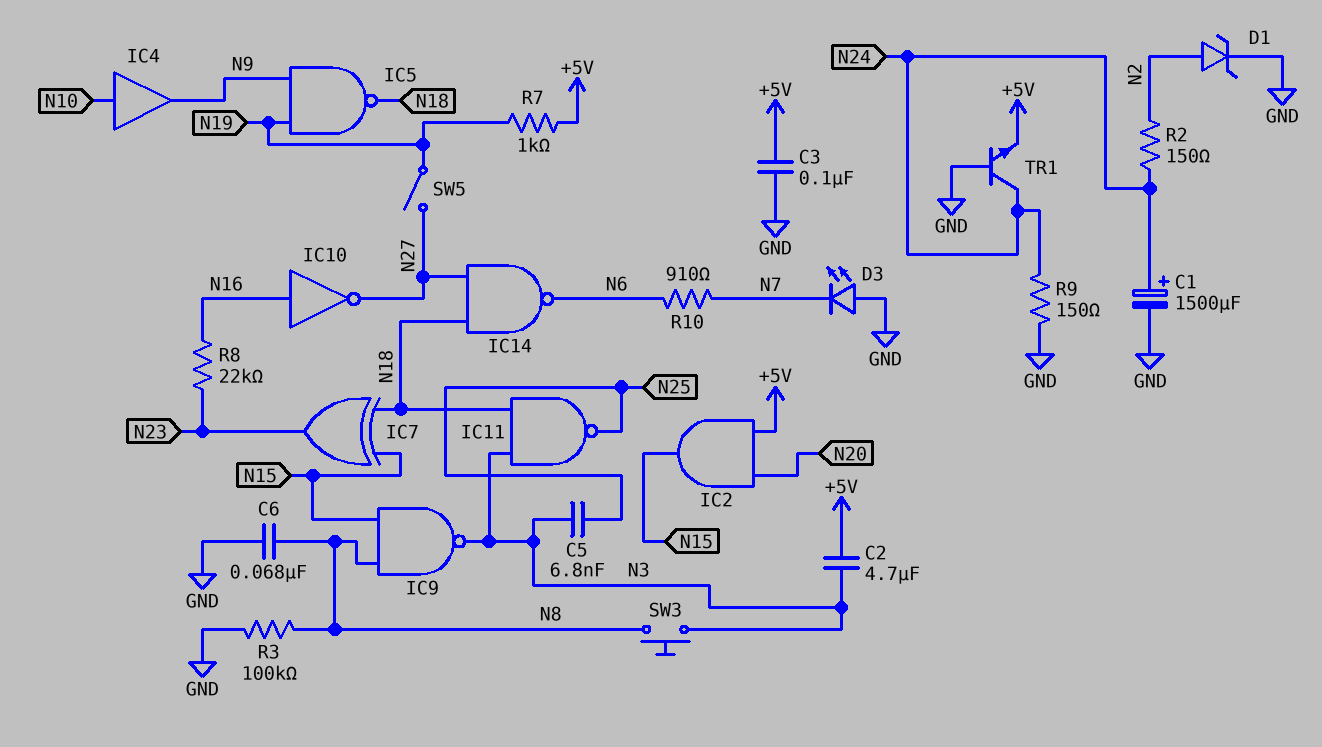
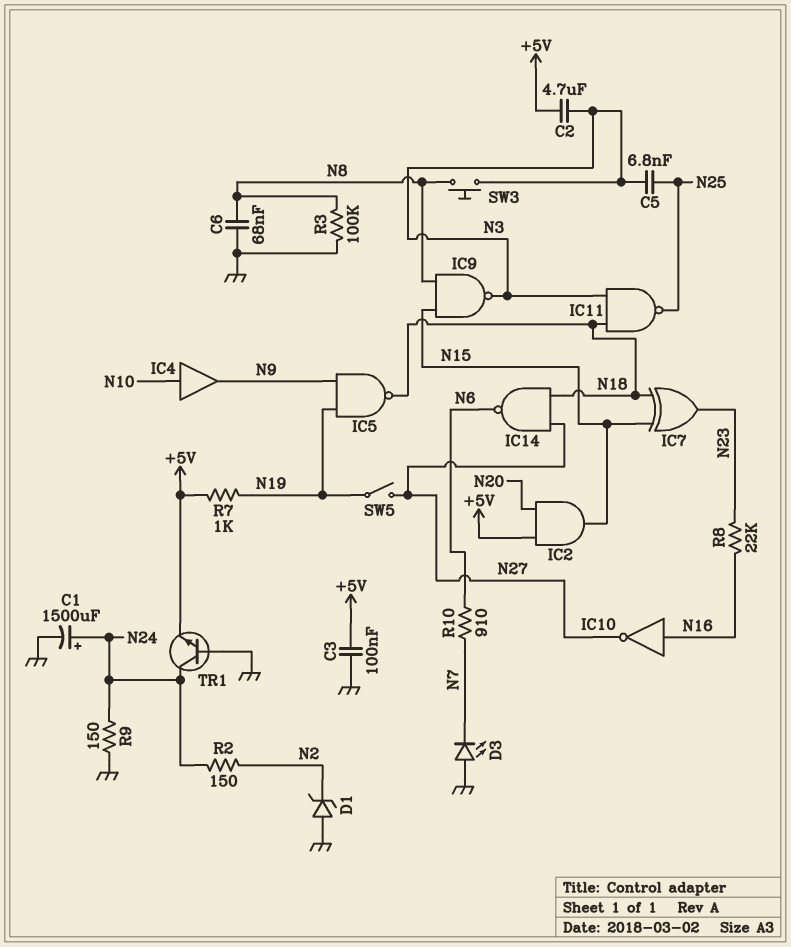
D1: zener (A N2, K GND) -> zener (A GND, K N2)

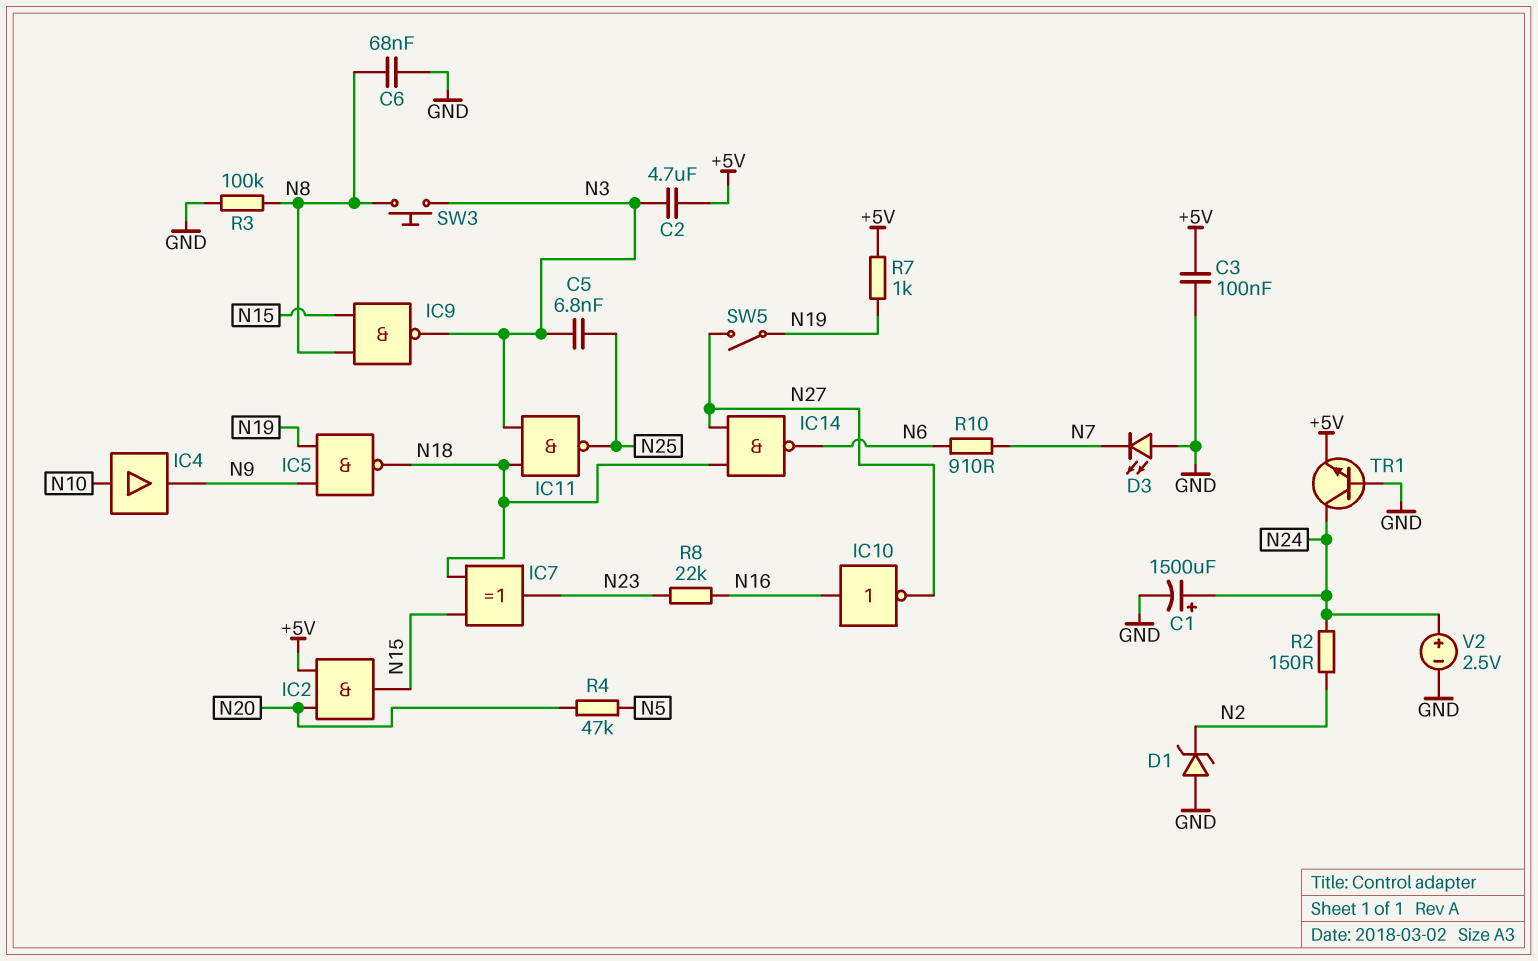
R4: none -> 47k (N5, N20)
R9: 150 (GND, N24) -> none
V2: none -> 2.5V (plus N24, minus GND)

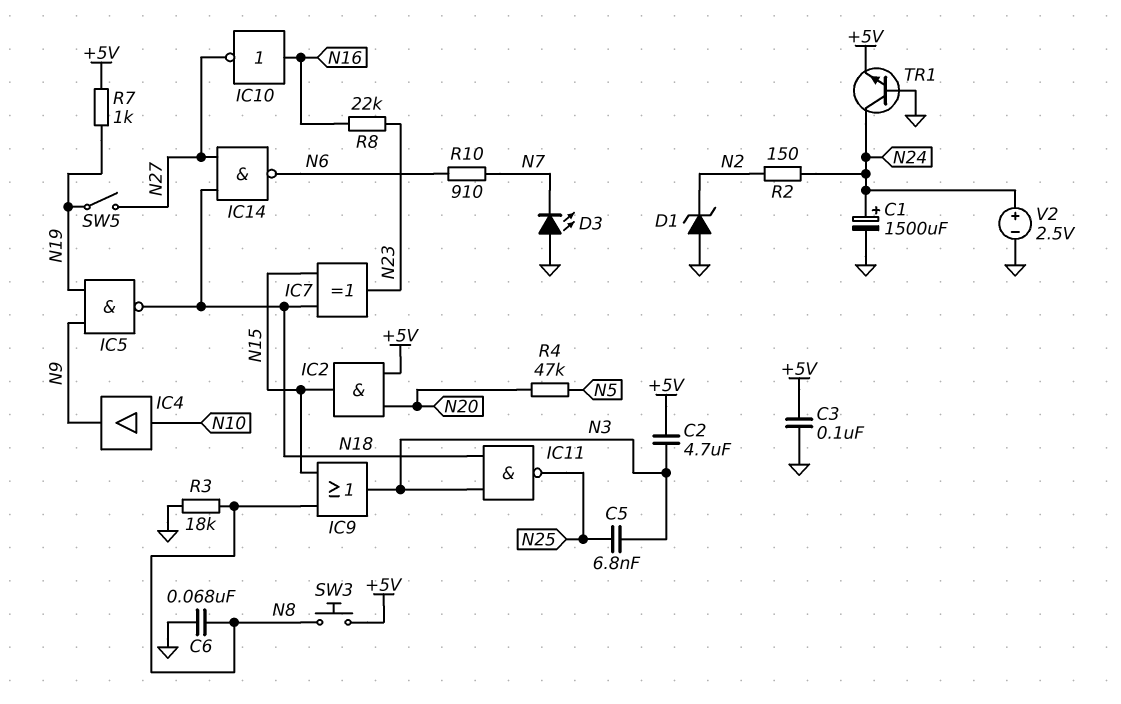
IC9: NAND (in N8, in N15, out N3) -> OR (in N8, in N15, out N3)
R3: 100k (GND, N8) -> 18k (GND, N8)
SW3: button (N3, N8) -> button (+5V, N8)

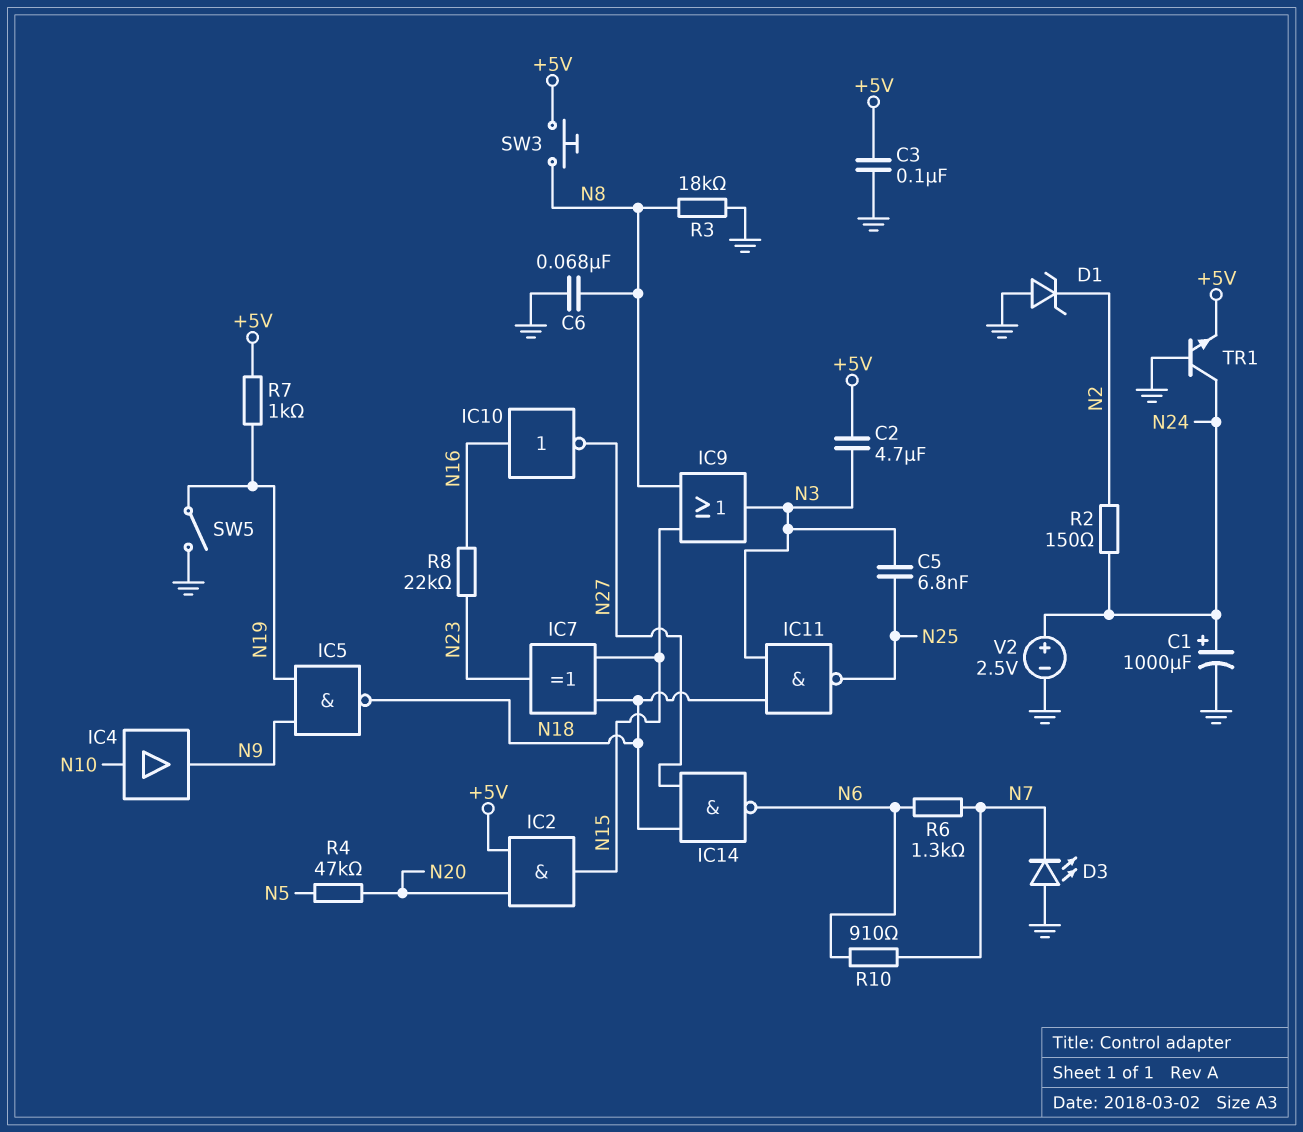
C1: 1500uF (plus N24, minus GND) -> 1000uF (plus N24, minus GND)
R6: none -> 1.3k (N6, N7)
SW5: switch (N19, N27) -> switch (GND, N19)

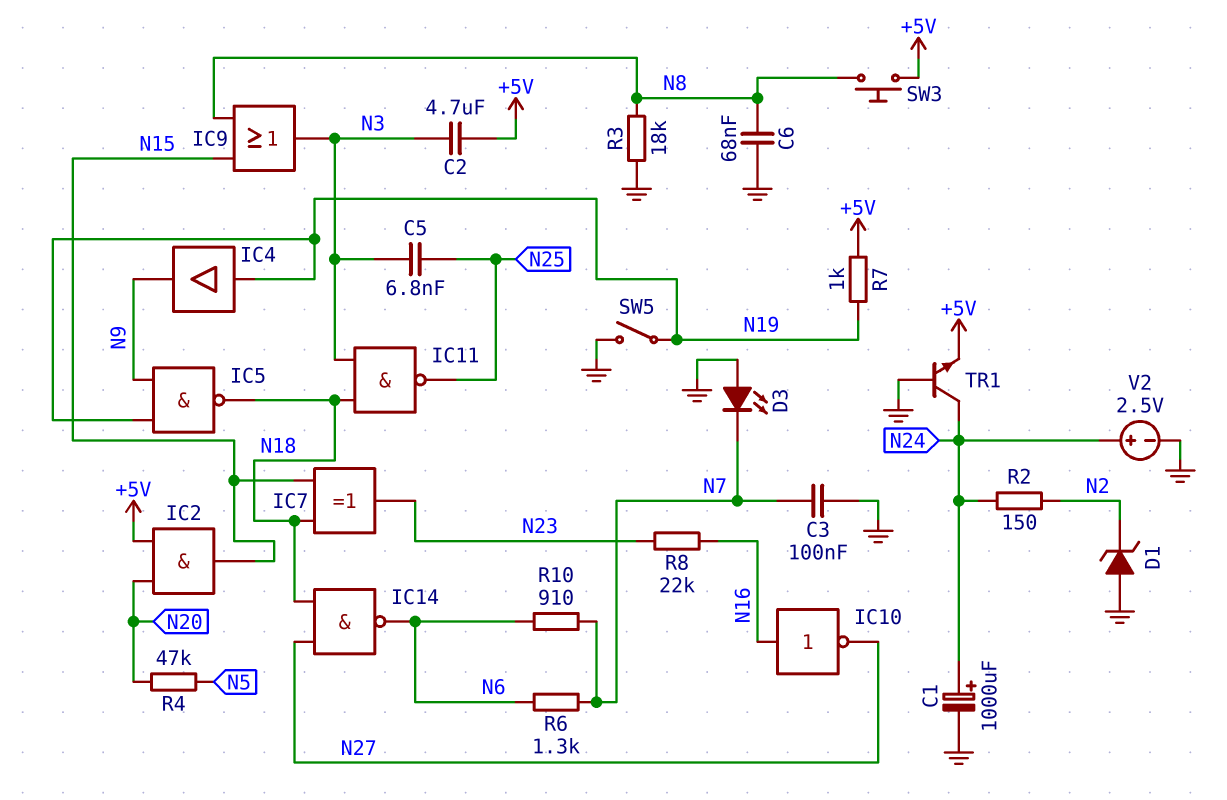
C3: 100nF (+5V, GND) -> 100nF (GND, N7)
IC4: buffer (in N10, out N9) -> buffer (in N19, out N9)

